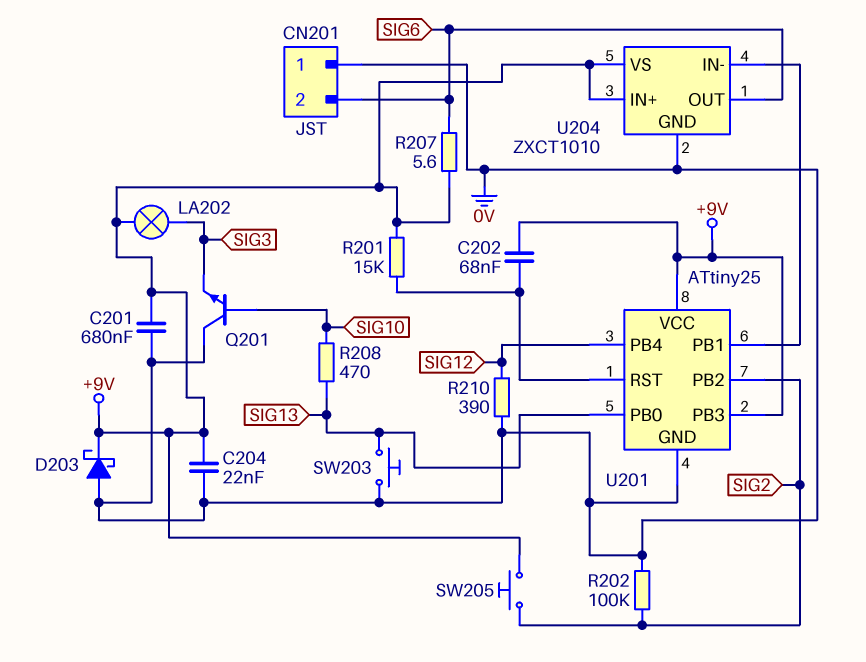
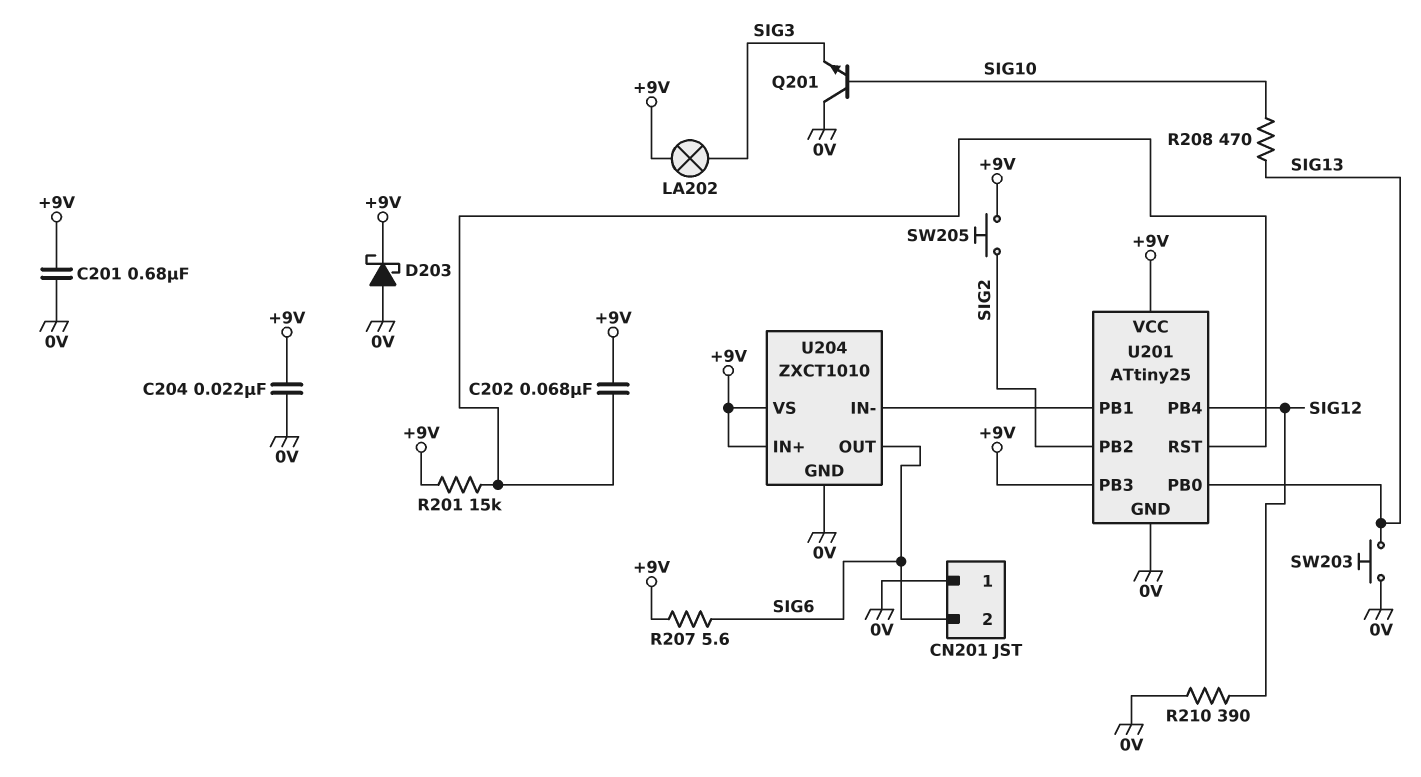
R202: 100k (0V, SIG2) -> none

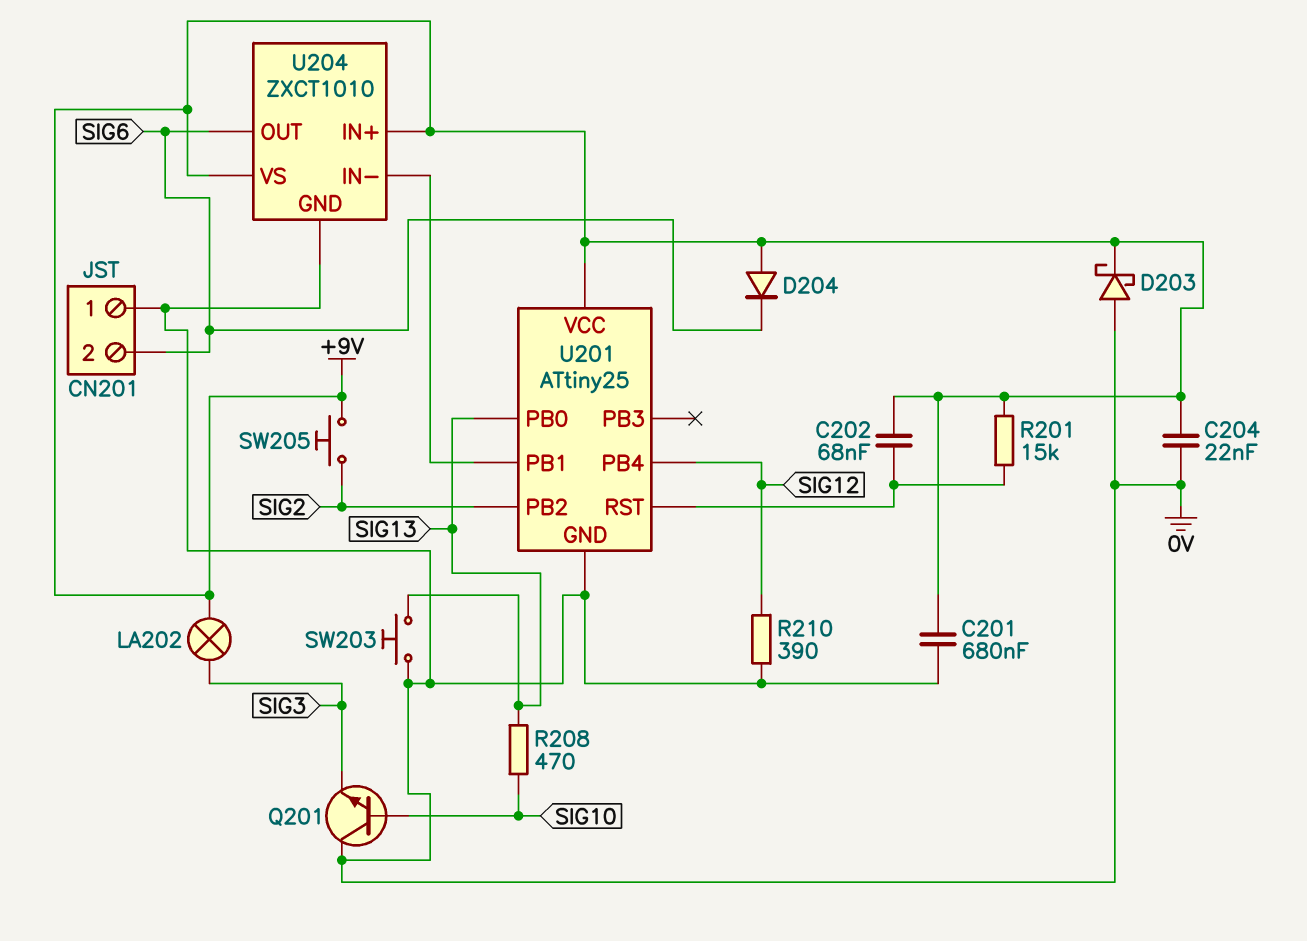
D204: none -> diode (A +9V, K SIG6)
R207: 5.6 (+9V, SIG6) -> none
U201 pin PB3: +9V -> none

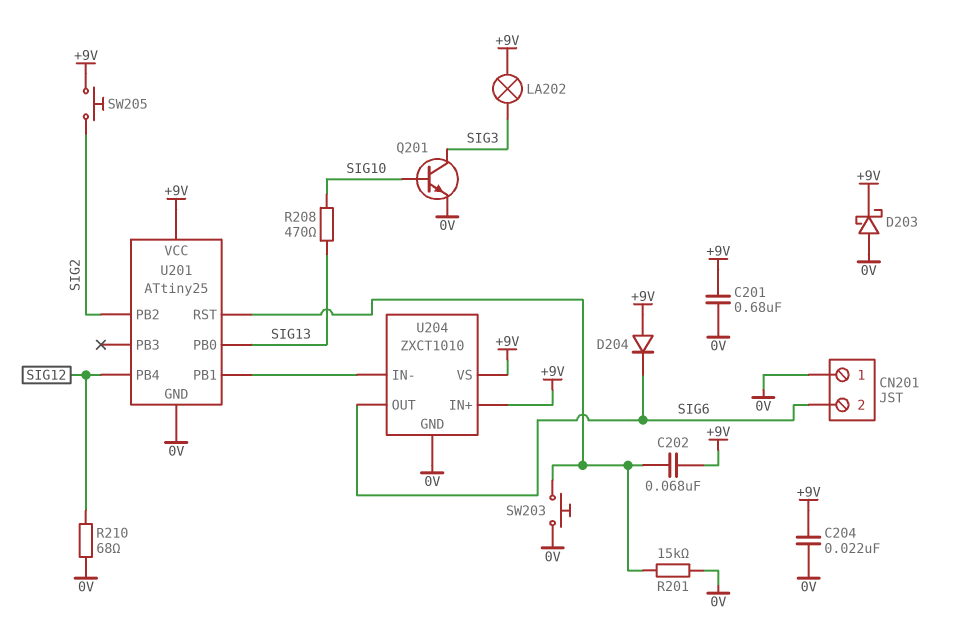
Q201: NPN (B SIG10, C 0V, E SIG3) -> NPN (B SIG10, C SIG3, E 0V)
R201: 15k (+9V, U201/RST) -> 15k (0V, U201/RST)
R210: 390 (0V, SIG12) -> 68 (0V, SIG12)
SW203: button (0V, SIG13) -> button (0V, U201/RST)

